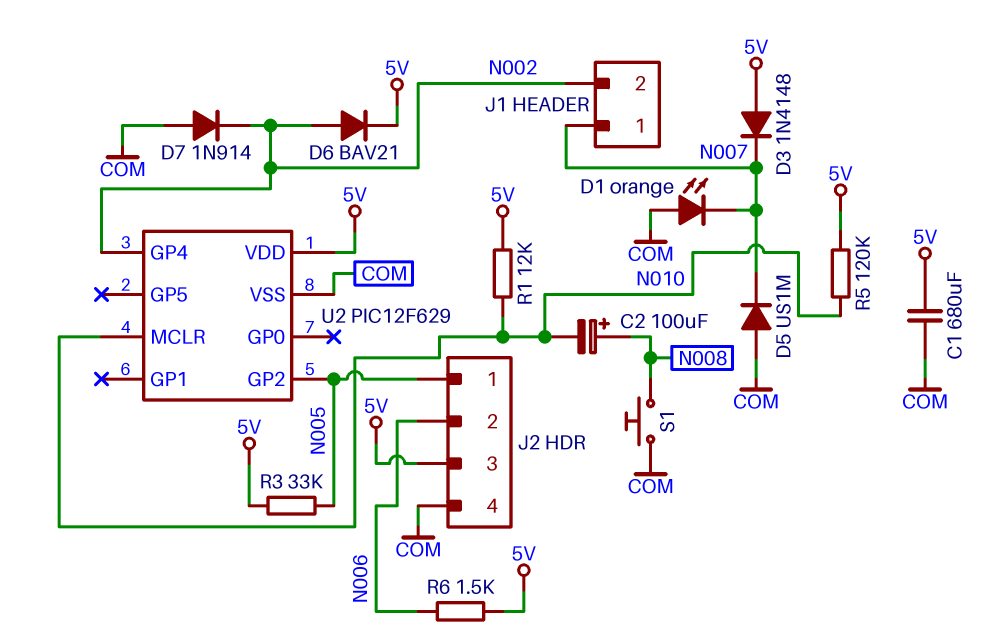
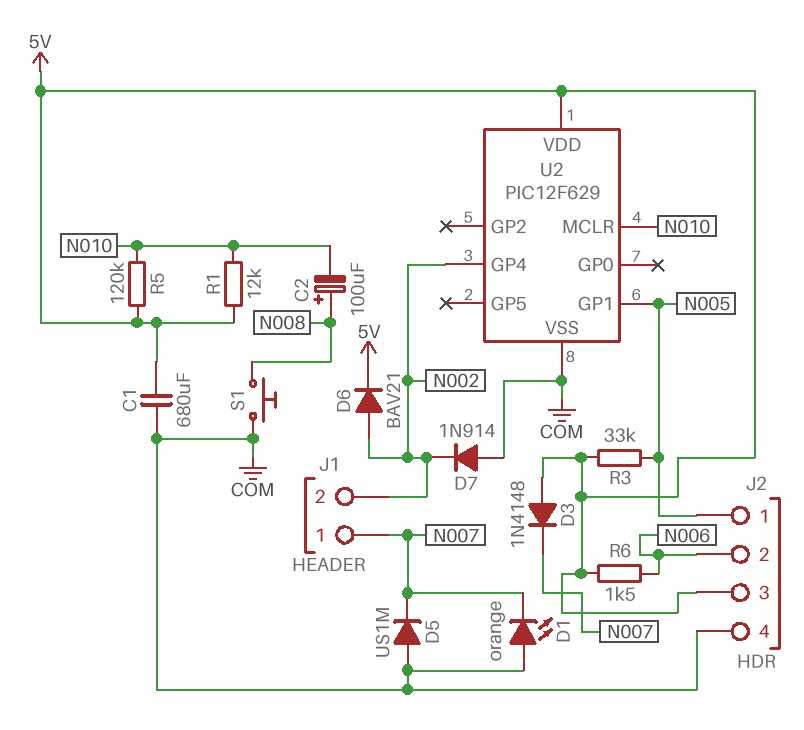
U2 pin GP1: none -> N005
U2 pin GP2: N005 -> none

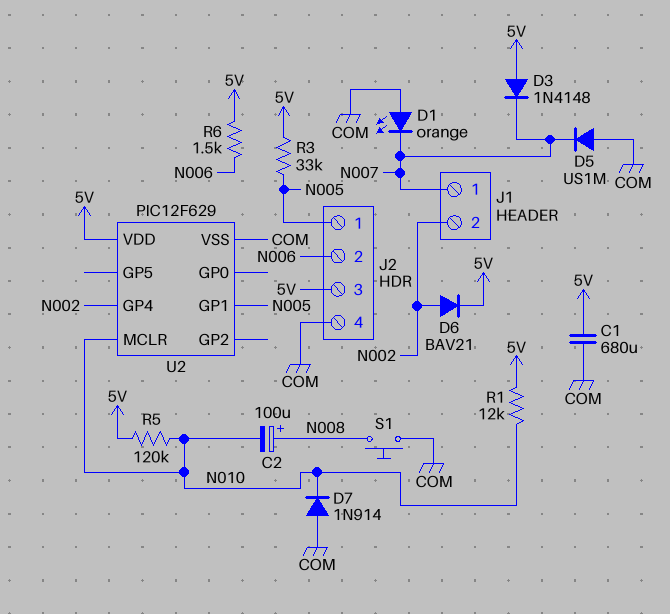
D7: diode 1N914 (A COM, K N002) -> diode 1N914 (A COM, K N010)

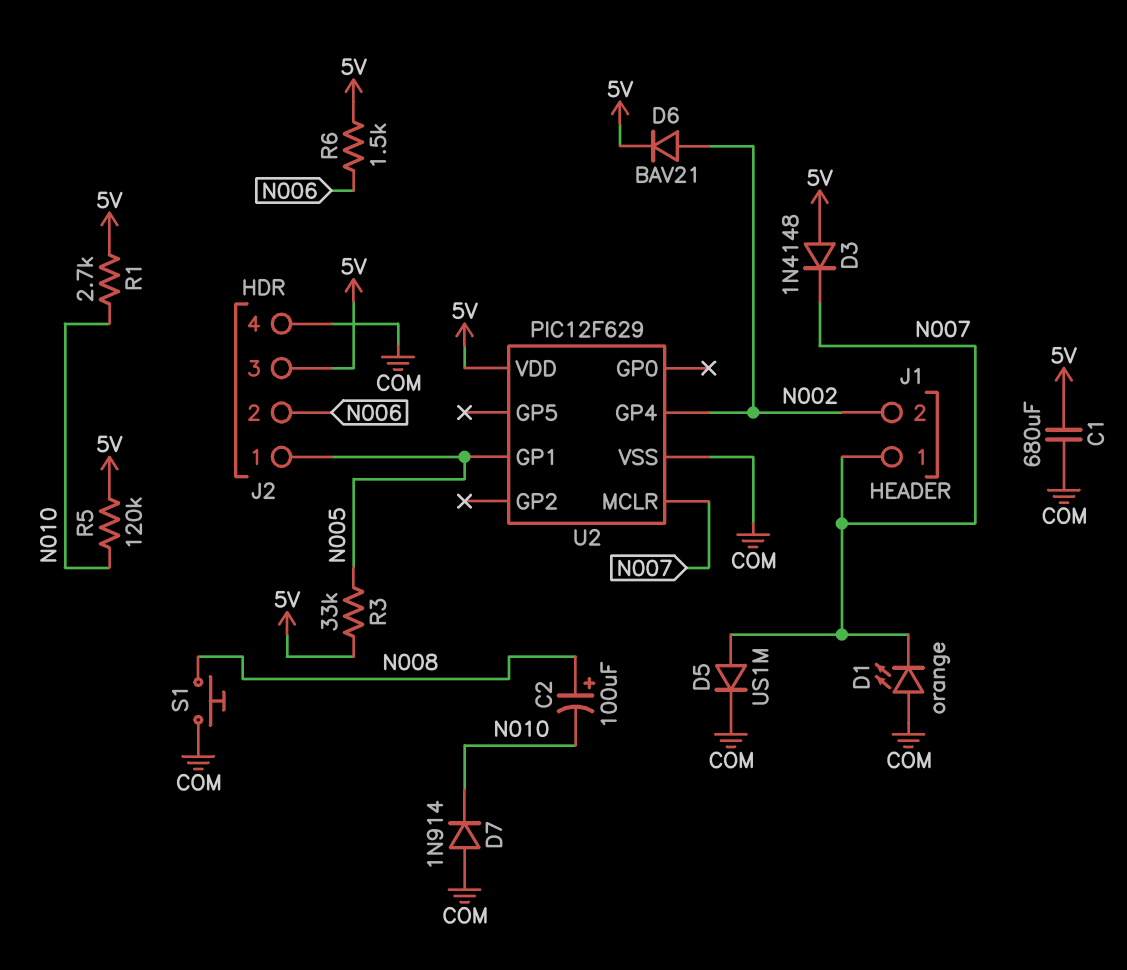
D5: diode US1M (A COM, K N007) -> diode US1M (A N007, K COM)
R1: 12k (5V, N010) -> 2.7k (5V, N010)
U2 pin MCLR: N010 -> N007

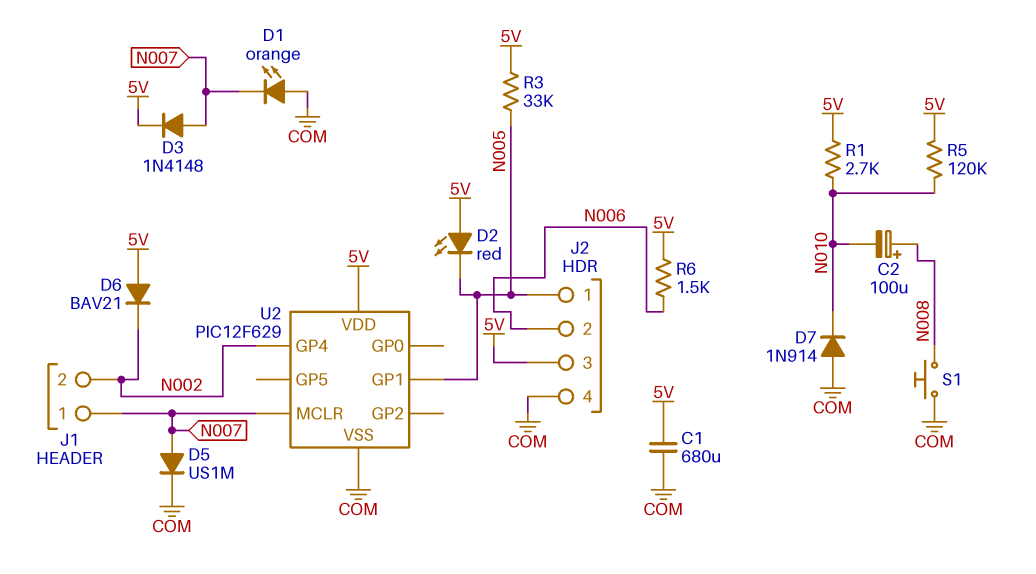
D2: none -> LED red (A 5V, K N005)
D3: diode 1N4148 (A 5V, K N007) -> diode 1N4148 (A N007, K 5V)
D6: diode BAV21 (A N002, K 5V) -> diode BAV21 (A 5V, K N002)

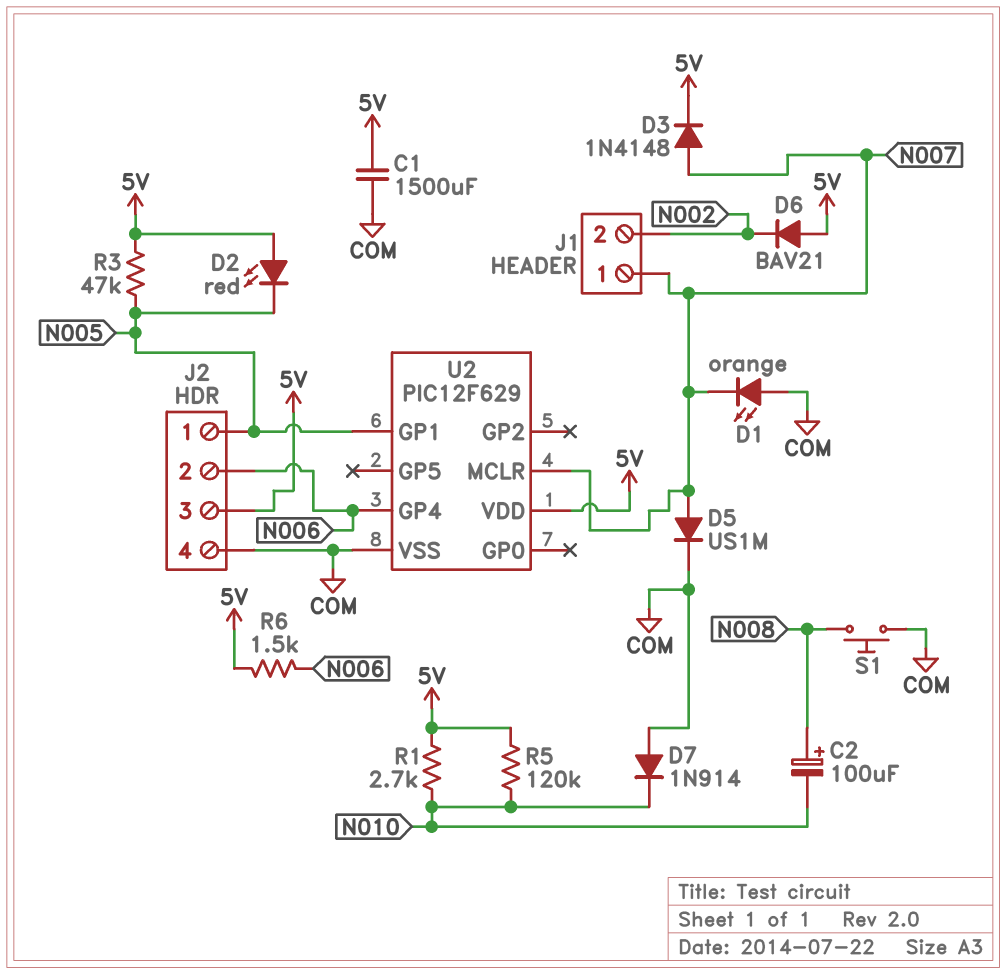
C1: 680uF (5V, COM) -> 1500uF (5V, COM)
R3: 33k (5V, N005) -> 47k (5V, N005)
U2 pin GP4: N002 -> N006

